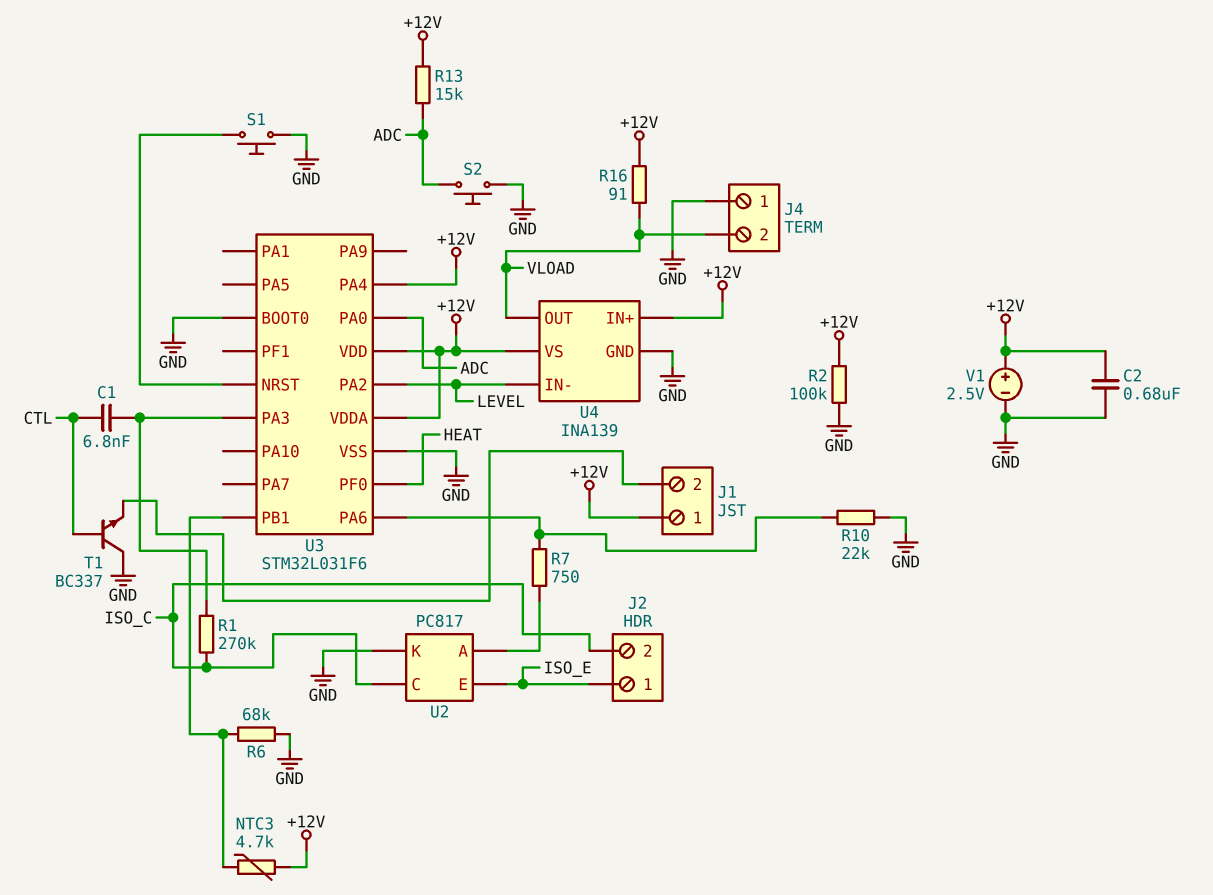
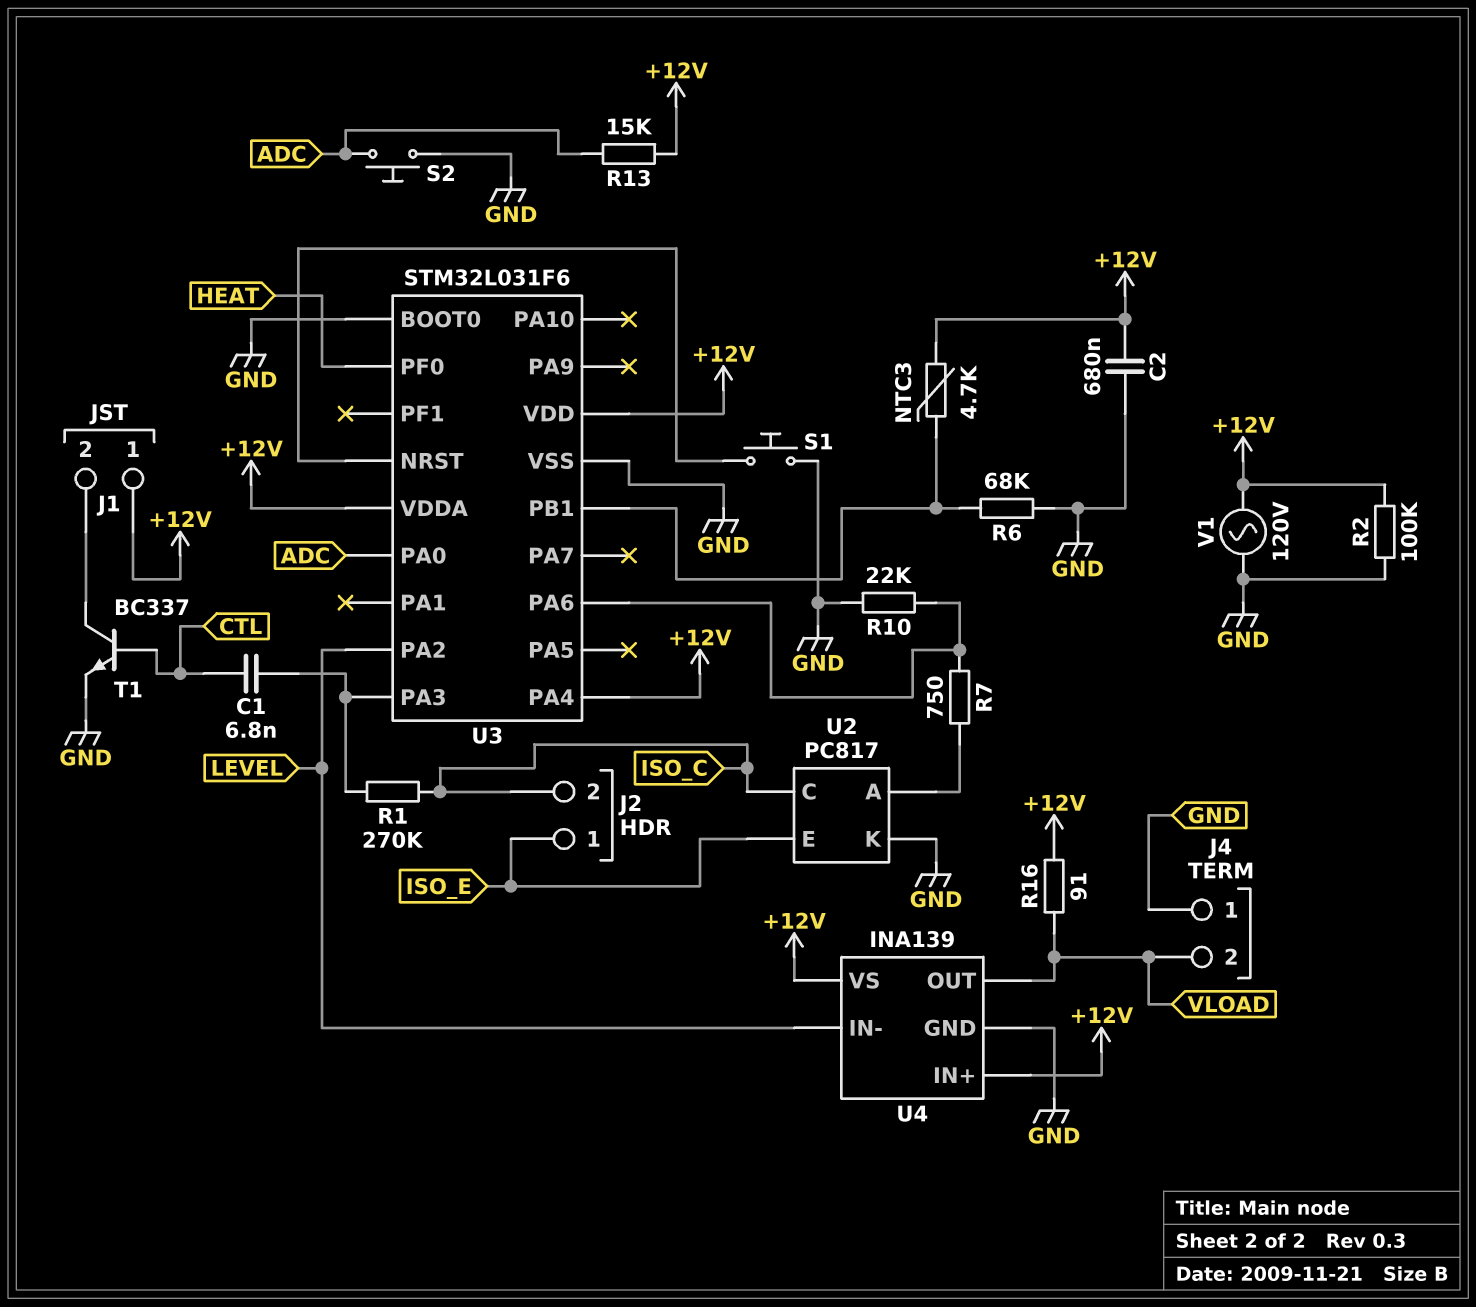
T1: NPN BC337 (B CTL, C GND, E J1/2) -> NPN BC337 (B CTL, C J1/2, E GND)
V1: 2.5V (plus +12V, minus GND) -> AC 120V (+12V, GND)

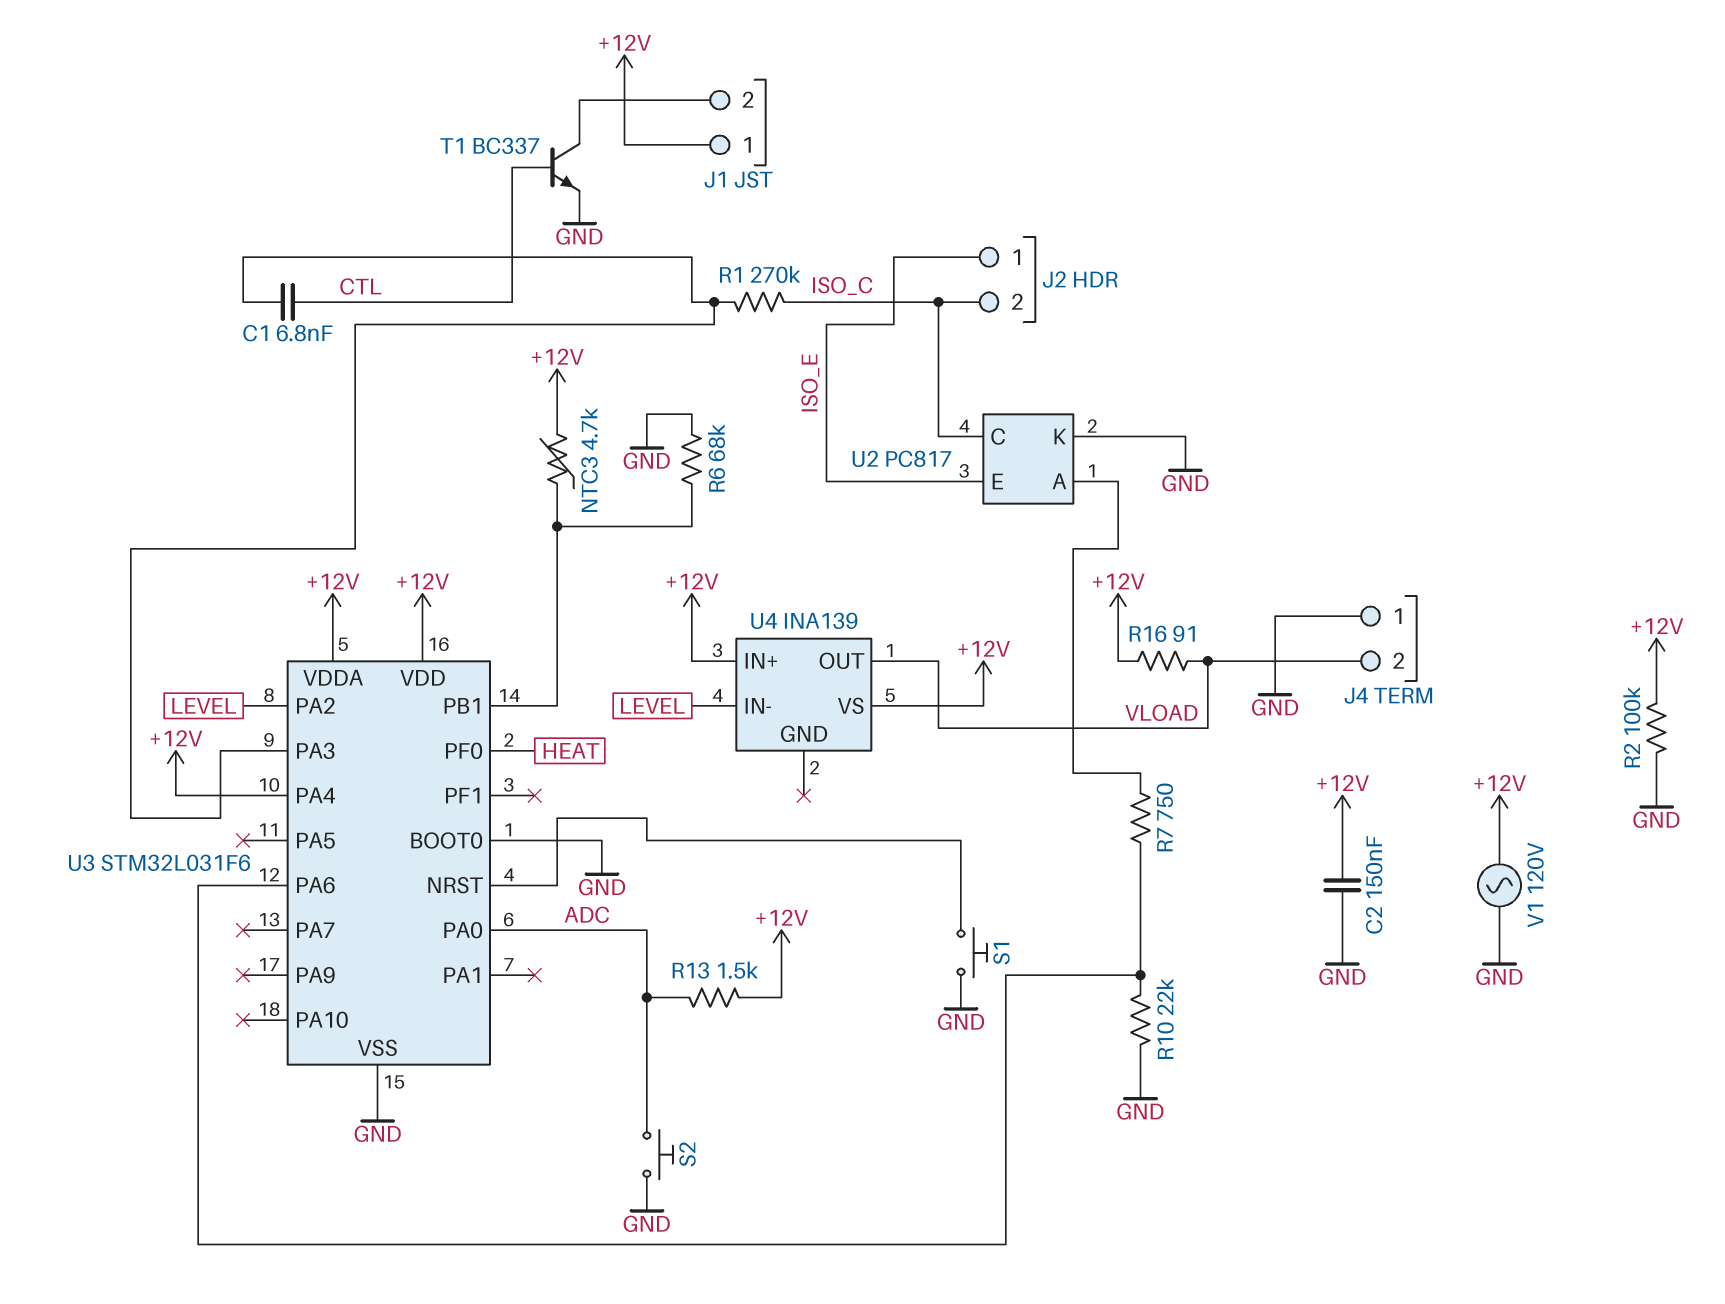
C2: 680nF (+12V, GND) -> 150nF (+12V, GND)
R13: 15k (+12V, ADC) -> 1.5k (+12V, ADC)
U4 pin GND: GND -> none

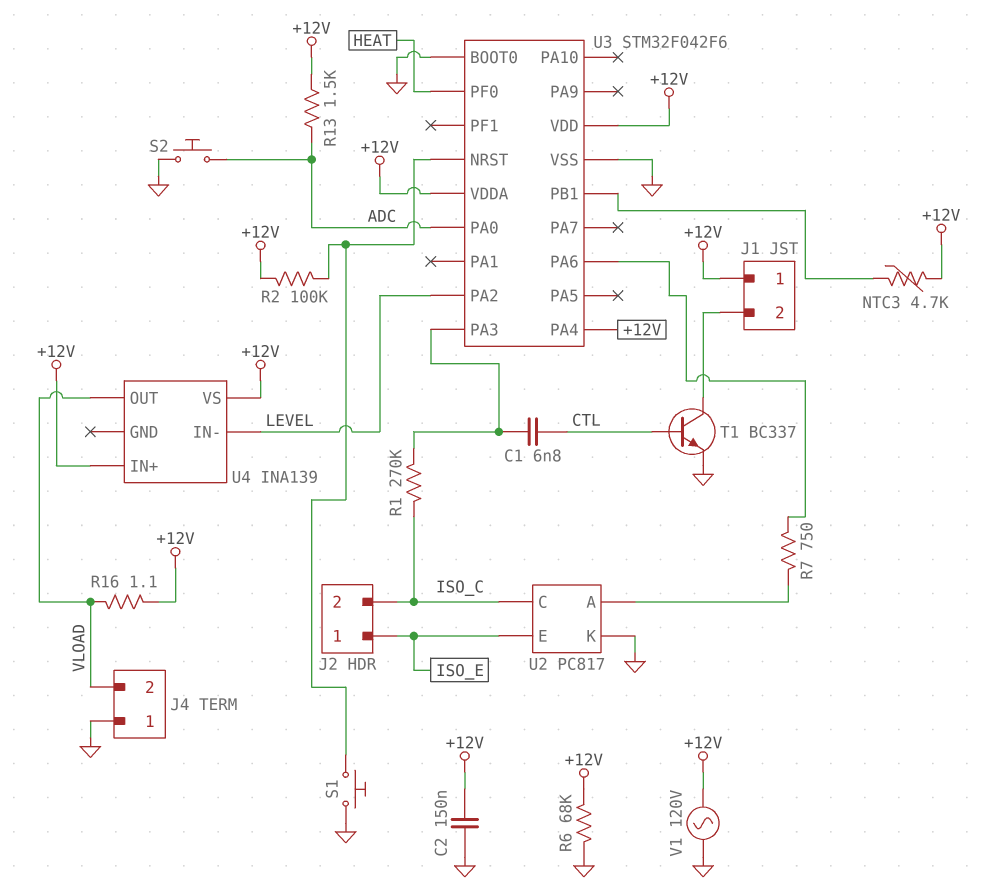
R2: 100k (+12V, GND) -> 100k (+12V, U3/NRST)
R6: 68k (GND, U3/PB1) -> 68k (+12V, GND)
R10: 22k (GND, U3/PA6) -> none
R16: 91 (+12V, VLOAD) -> 1.1 (+12V, VLOAD)
U3: STM32L031F6 -> STM32F042F6

